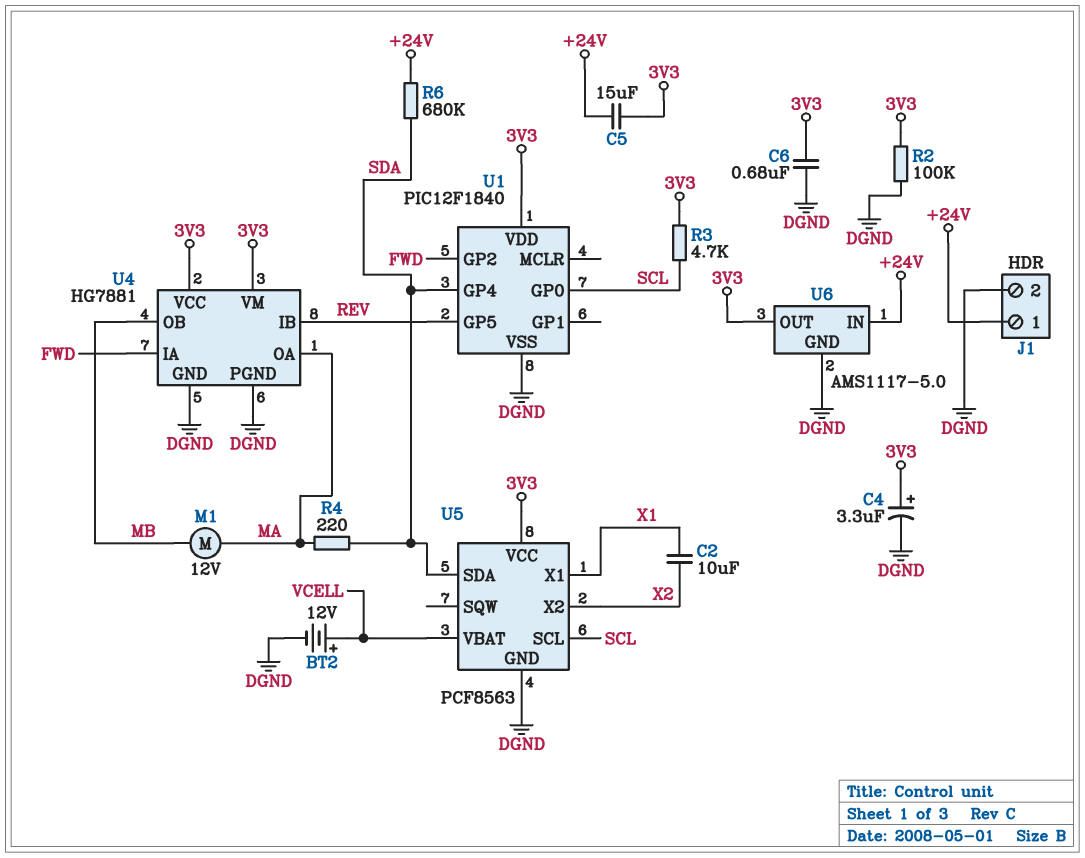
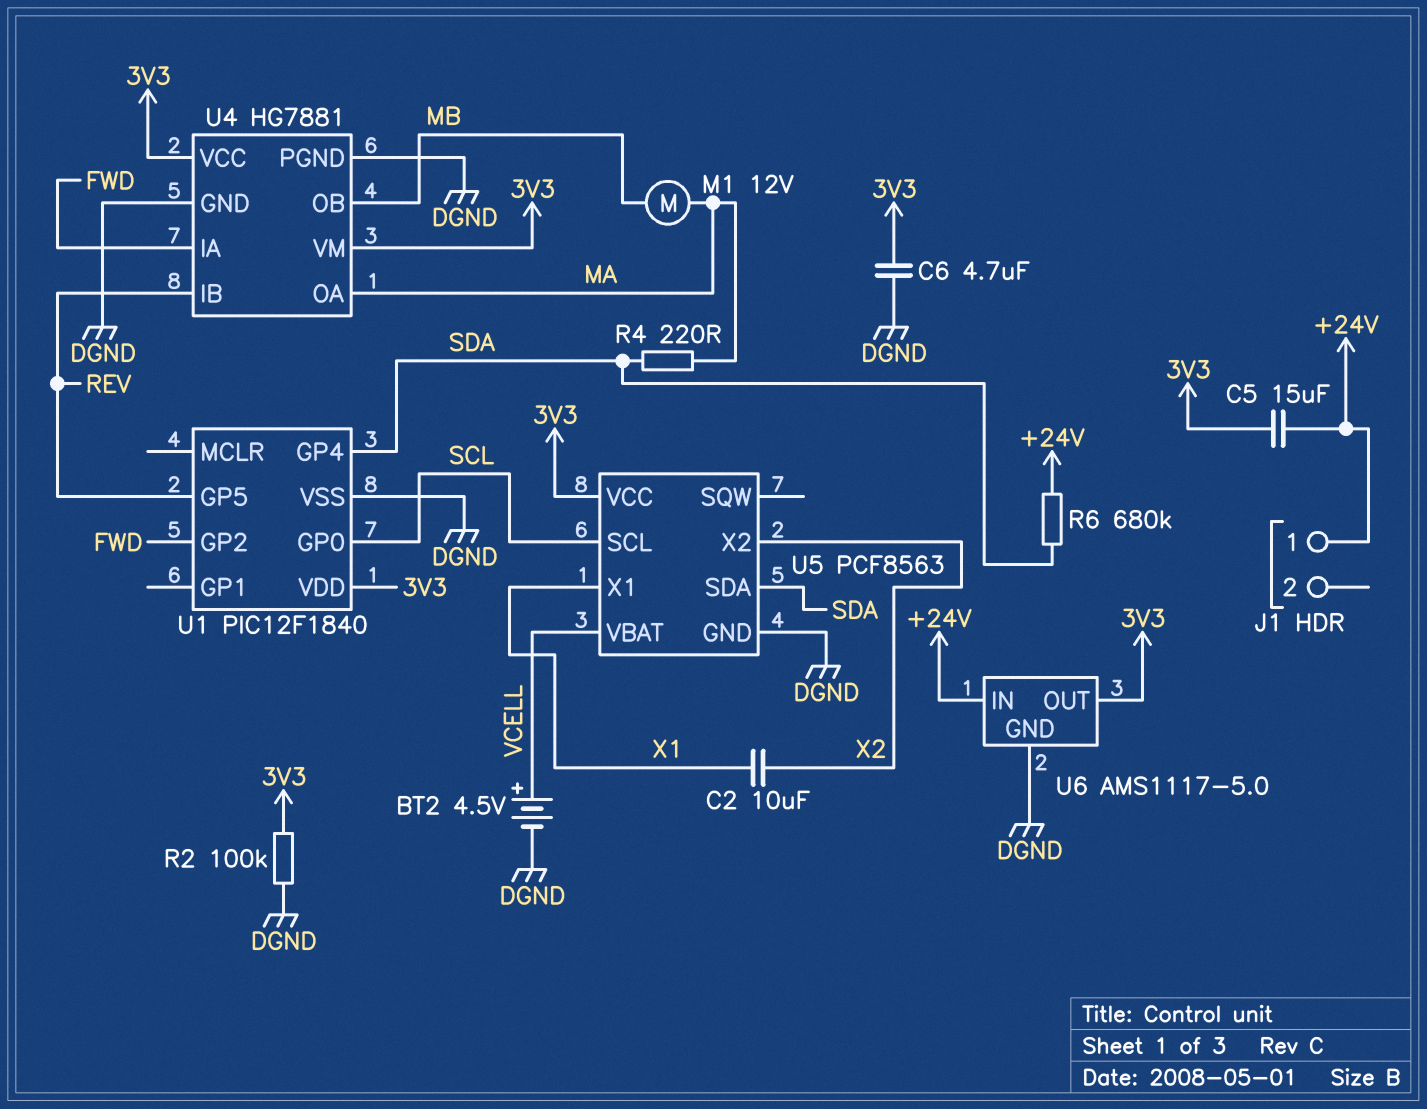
BT2: 12V (plus VCELL, minus DGND) -> 4.5V (plus VCELL, minus DGND)
C4: 3.3uF (plus 3V3, minus DGND) -> none
C6: 680nF (3V3, DGND) -> 4.7uF (3V3, DGND)
J1 pin 2: DGND -> none
R3: 4.7k (3V3, SCL) -> none

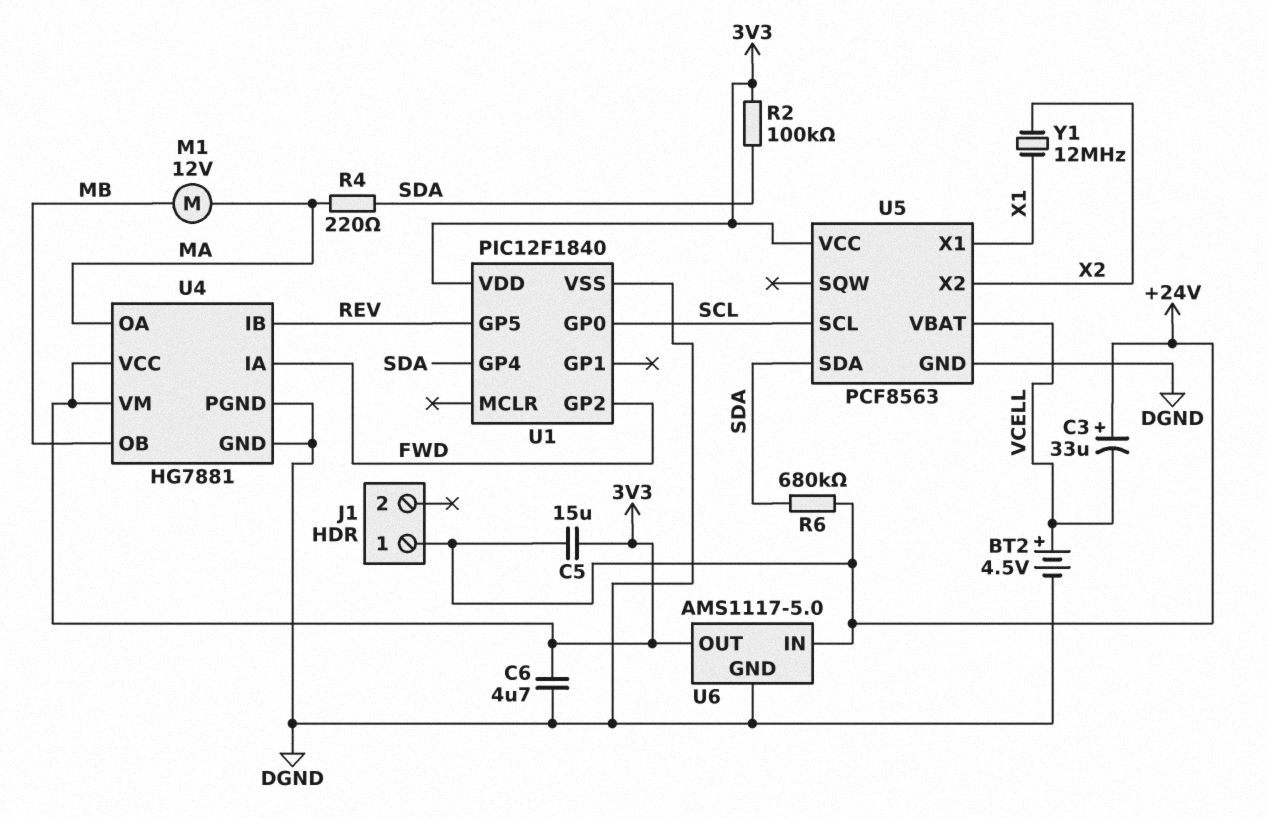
C2: 10uF (X1, X2) -> none
C3: none -> 33uF (plus +24V, minus VCELL)
R2: 100k (3V3, DGND) -> 100k (3V3, SDA)
Y1: none -> 12MHz (X1, X2)

